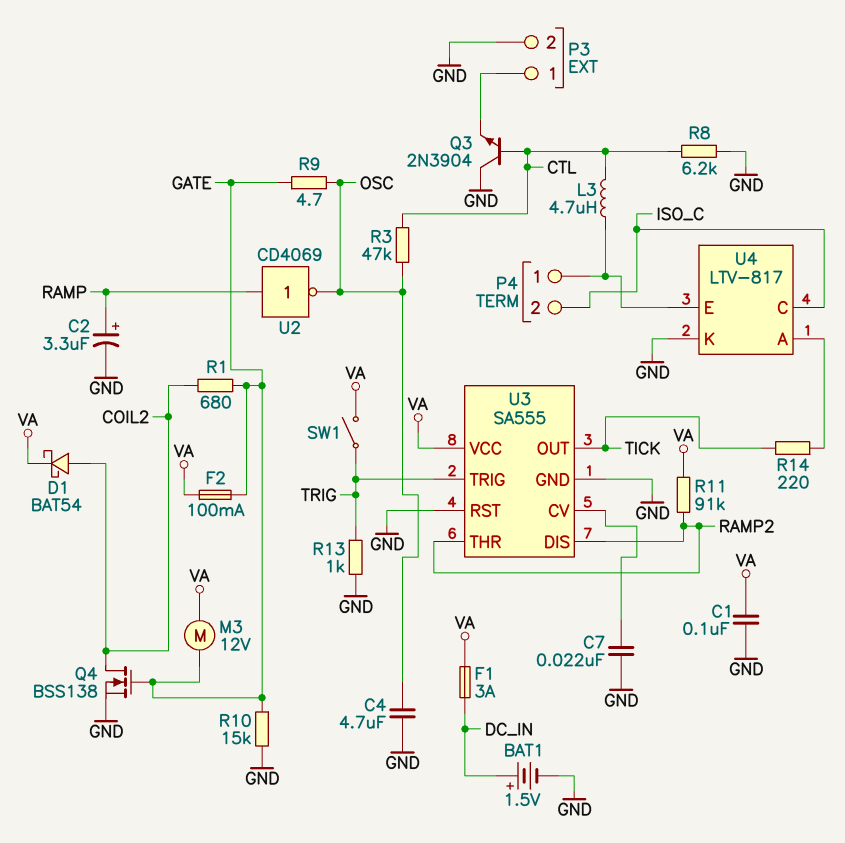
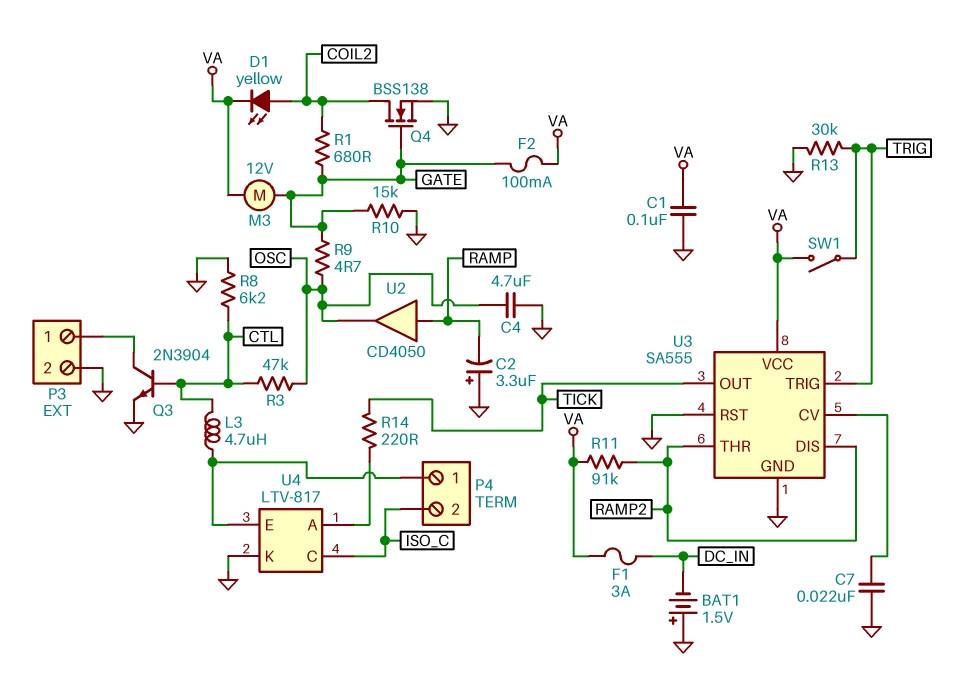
BAT1: 1.5V (plus DC_IN, minus GND) -> 1.5V (plus GND, minus DC_IN)
C2: 3.3uF (plus RAMP, minus GND) -> 3.3uF (plus GND, minus RAMP)
D1: schottky BAT54 (A COIL2, K VA) -> LED yellow (A COIL2, K VA)
Q3: NPN 2N3904 (B CTL, C GND, E P3/1) -> NPN 2N3904 (B CTL, C P3/1, E GND)
R13: 1k (GND, TRIG) -> 30k (GND, TRIG)
U2: NOT CD4069 (in RAMP, out OSC) -> buffer CD4050 (in RAMP, out OSC)

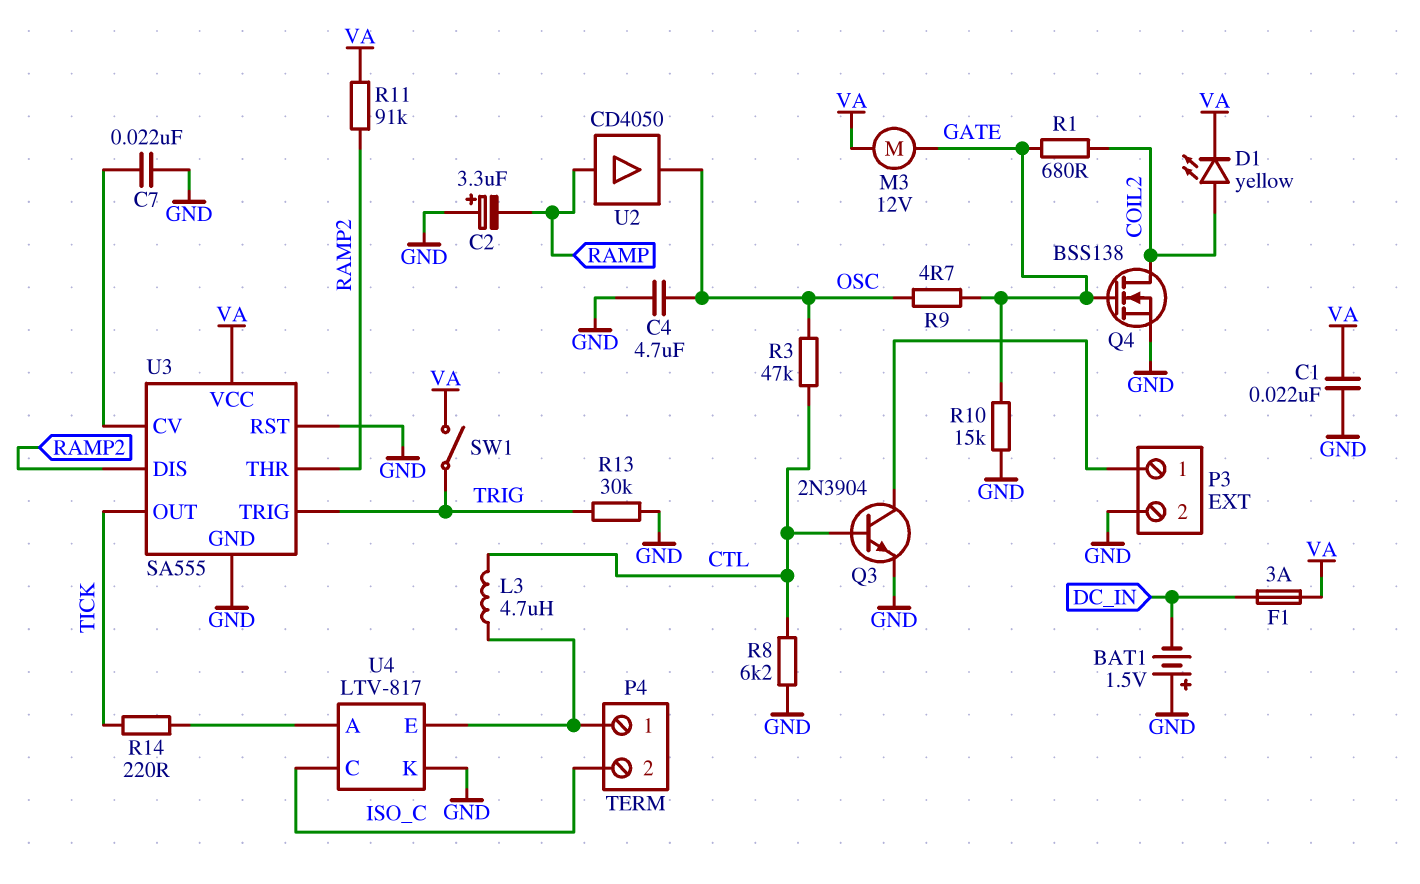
C1: 100nF (GND, VA) -> 22nF (GND, VA)
F2: 100mA (GATE, VA) -> none

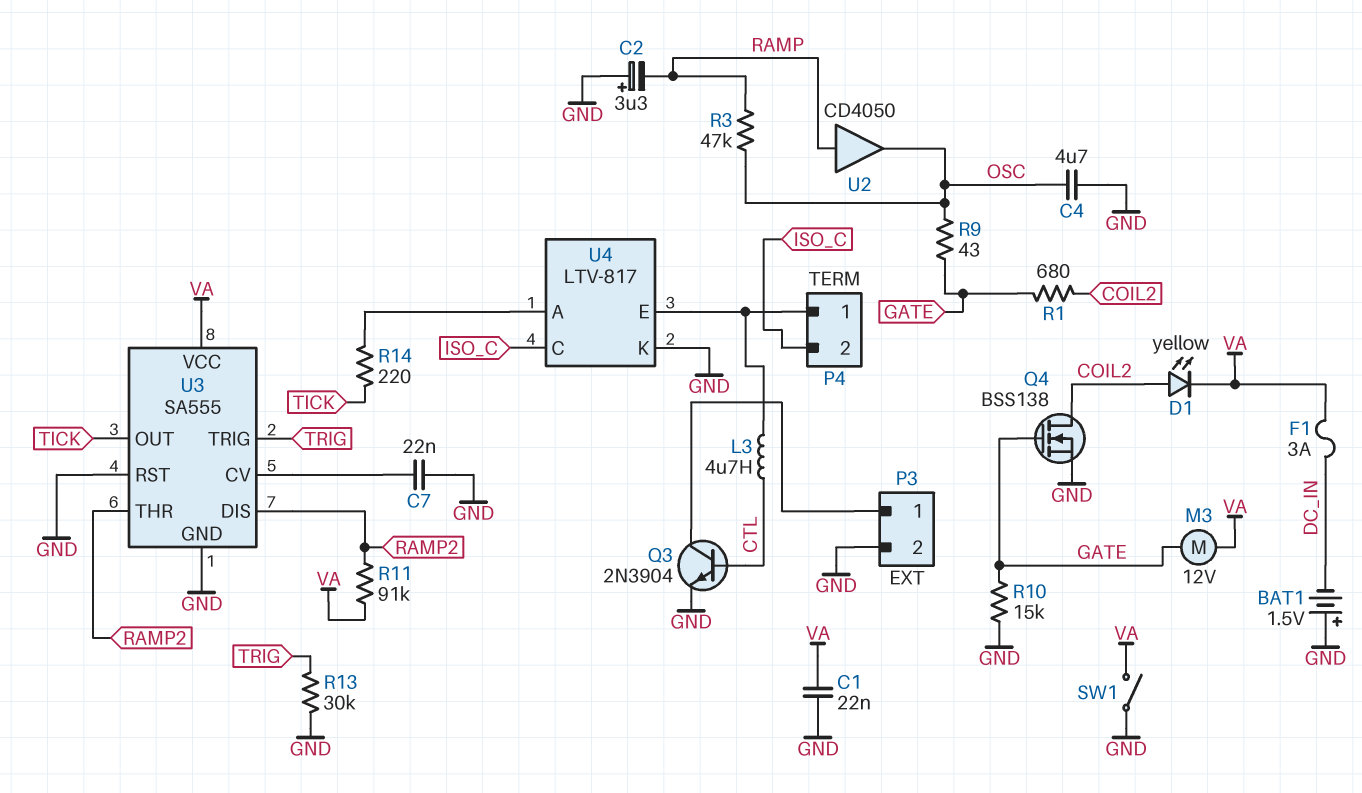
R3: 47k (CTL, OSC) -> 47k (OSC, RAMP)
R8: 6.2k (CTL, GND) -> none
R9: 4.7 (GATE, OSC) -> 43 (GATE, OSC)
SW1: switch (TRIG, VA) -> switch (GND, VA)

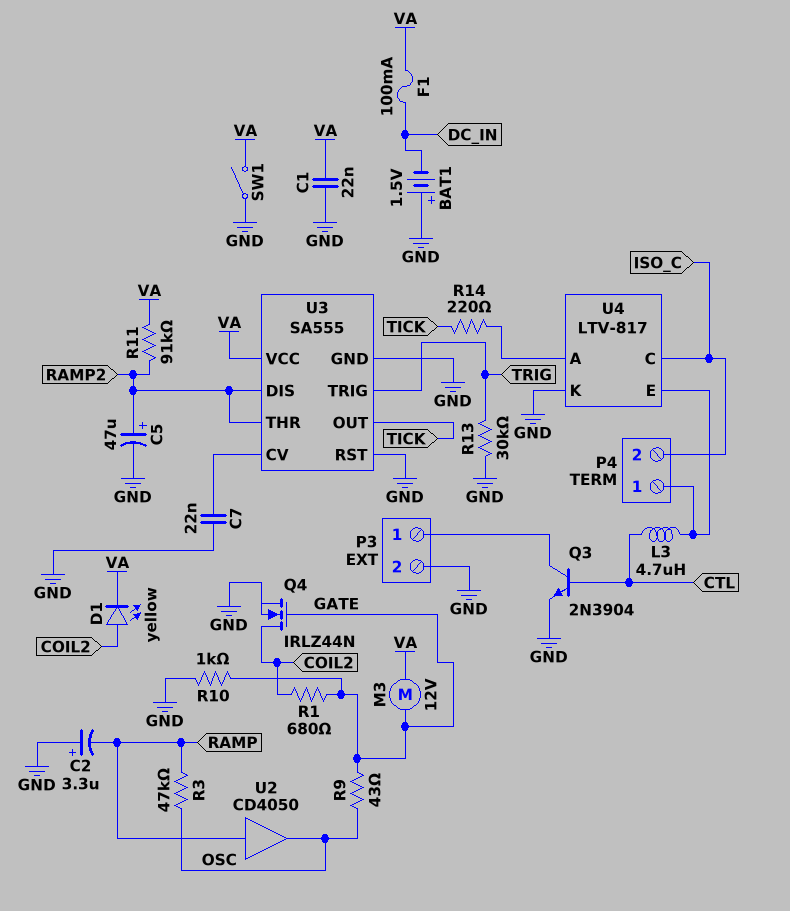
C4: 4.7uF (GND, OSC) -> none
C5: none -> 47uF (plus RAMP2, minus GND)
F1: 3A (DC_IN, VA) -> 100mA (DC_IN, VA)
Q4: NMOS BSS138 (G GATE, D COIL2, S GND) -> NMOS IRLZ44N (G GATE, D COIL2, S GND)
R10: 15k (GATE, GND) -> 1k (GATE, GND)

